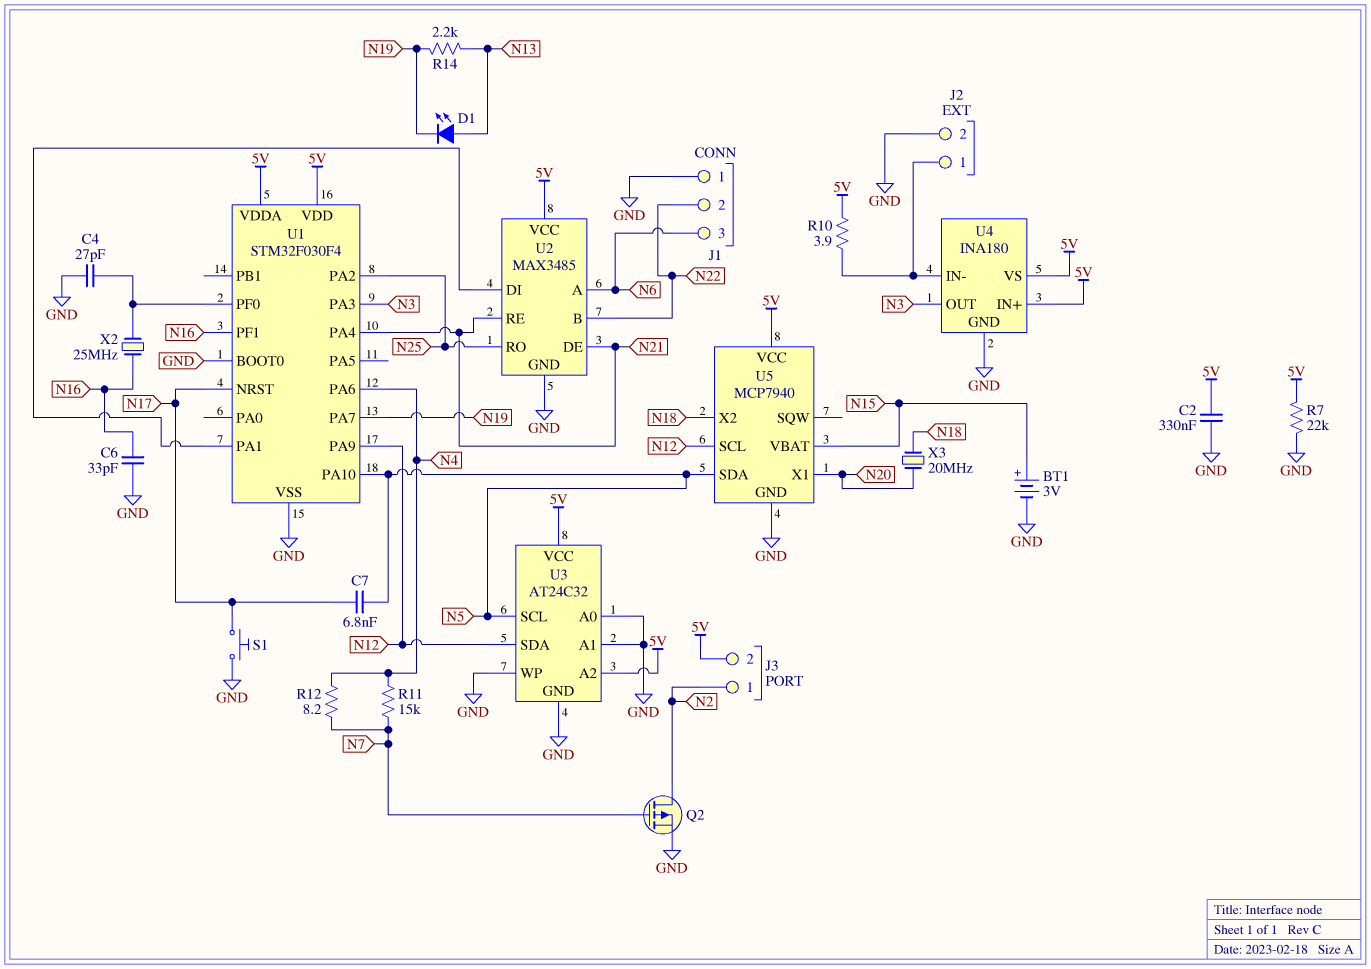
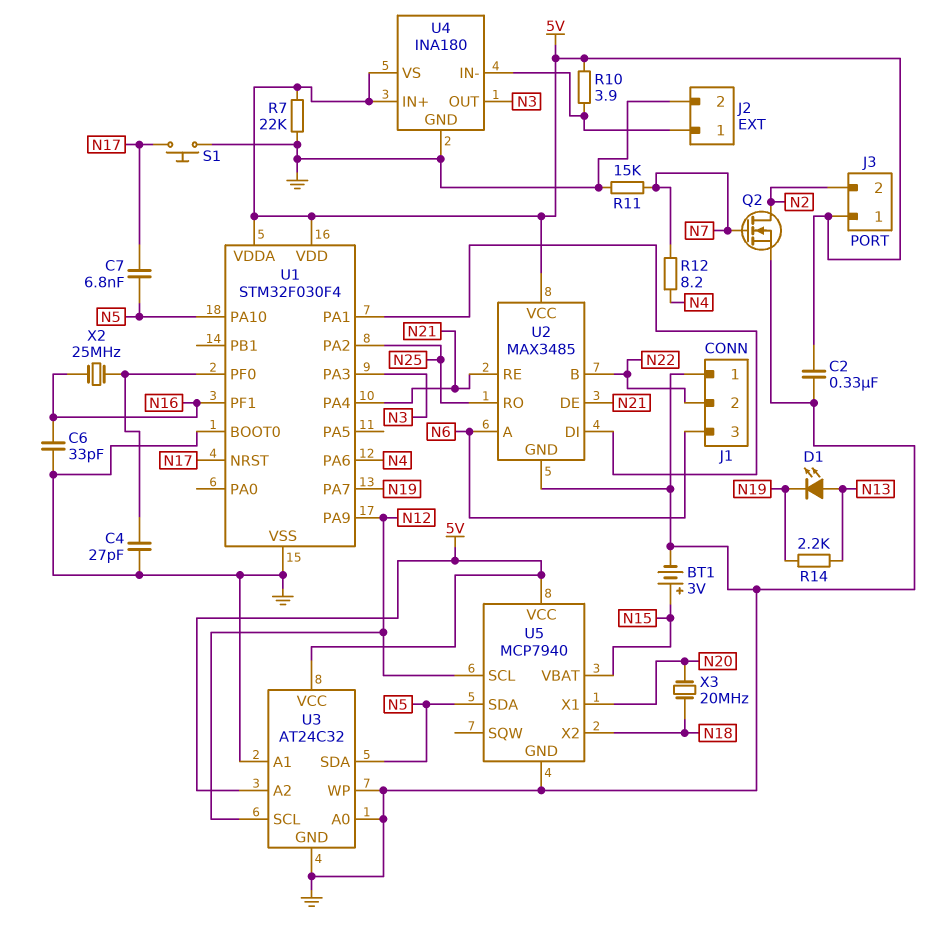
J3 pin 1: N2 -> 5V
J3 pin 2: 5V -> N2
Q2: PMOS (G N7, D N2, S GND) -> NMOS (G N7, D N2, S GND)
R11: 15k (N4, N7) -> 15k (GND, N7)
U3 pin SCL: N5 -> N12
U3 pin SDA: N12 -> N5

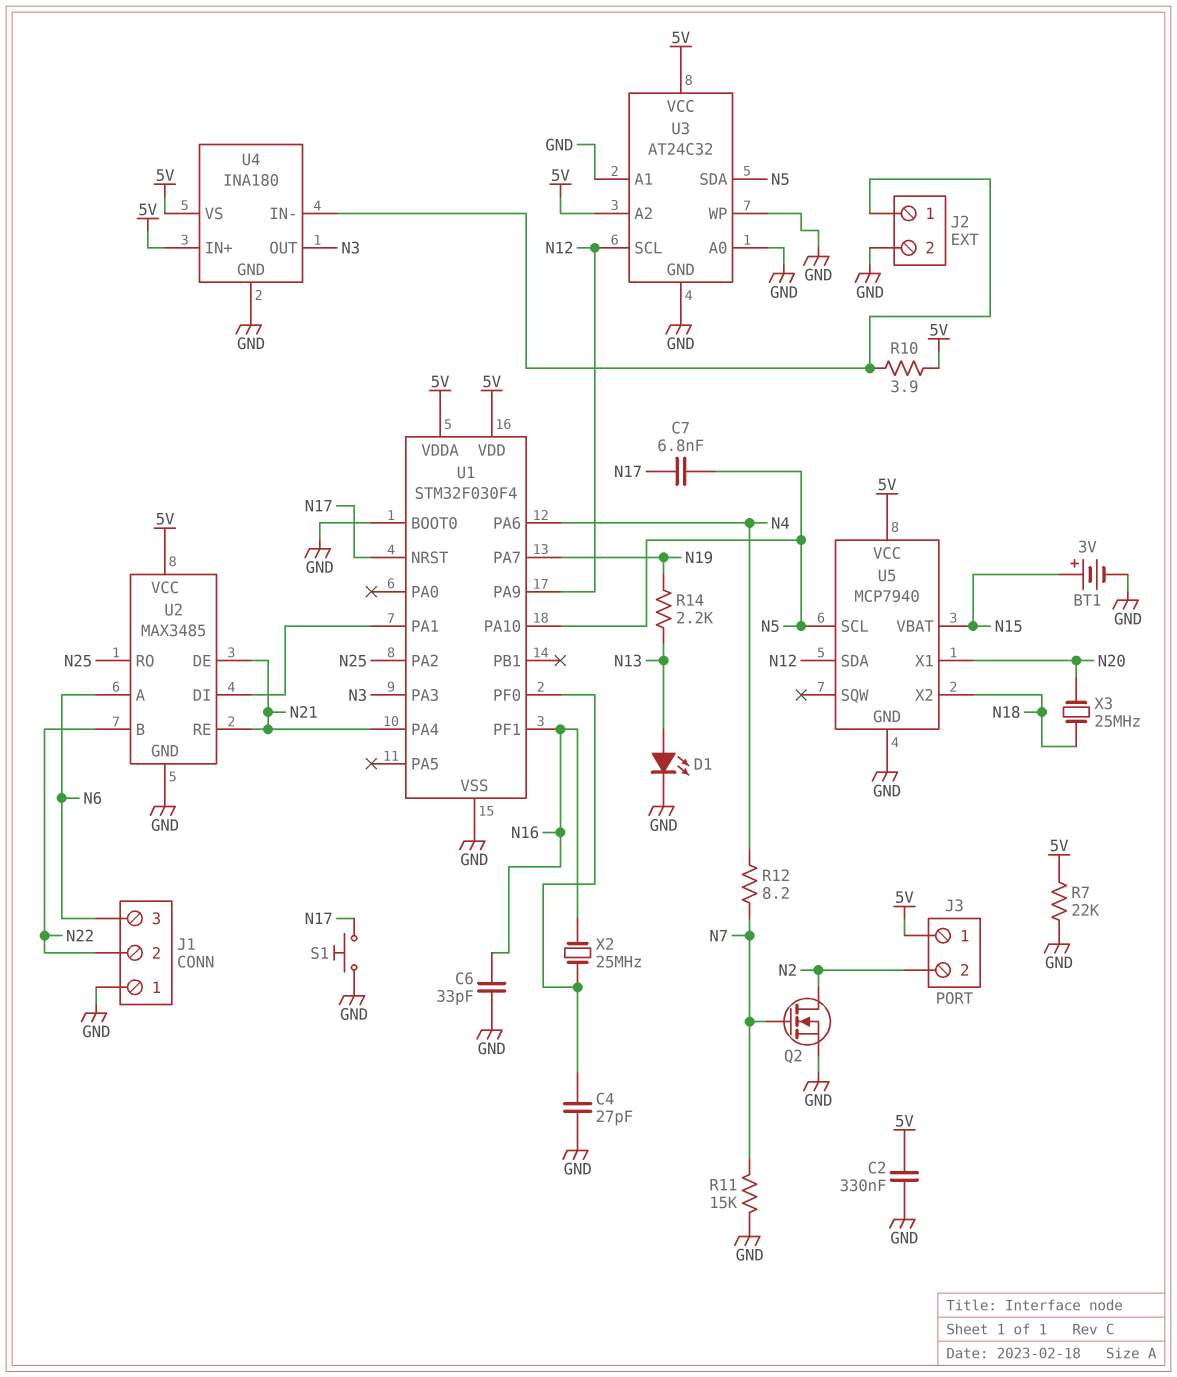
D1: LED (A N13, K N19) -> LED (A N13, K GND)
U5 pin SCL: N12 -> N5
U5 pin SDA: N5 -> N12
X3: 20MHz (N18, N20) -> 25MHz (N18, N20)

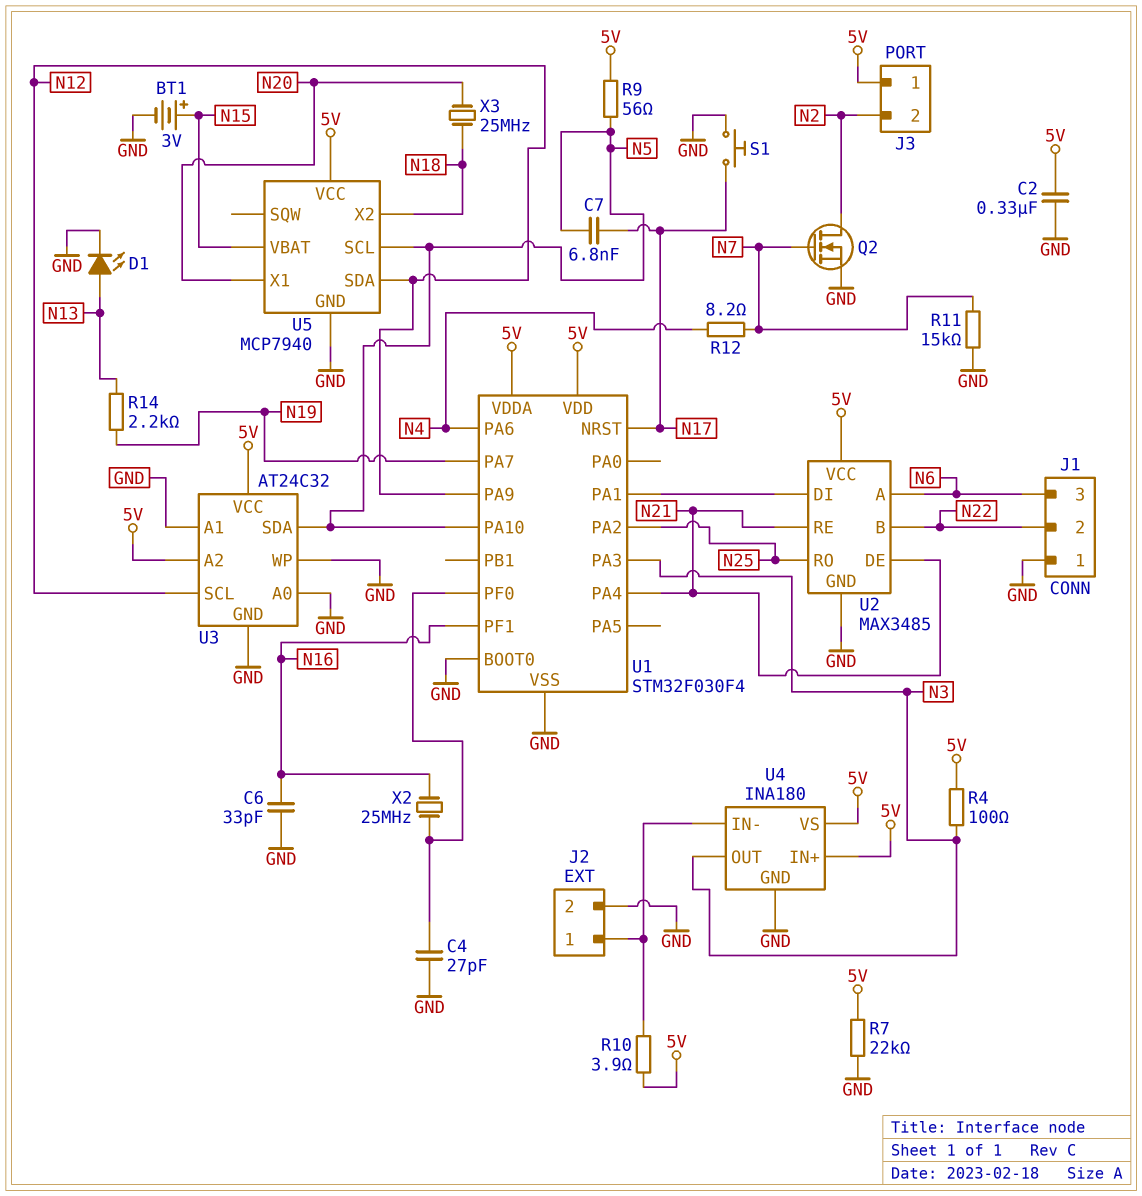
R4: none -> 100 (5V, N3)
R9: none -> 56 (5V, N5)

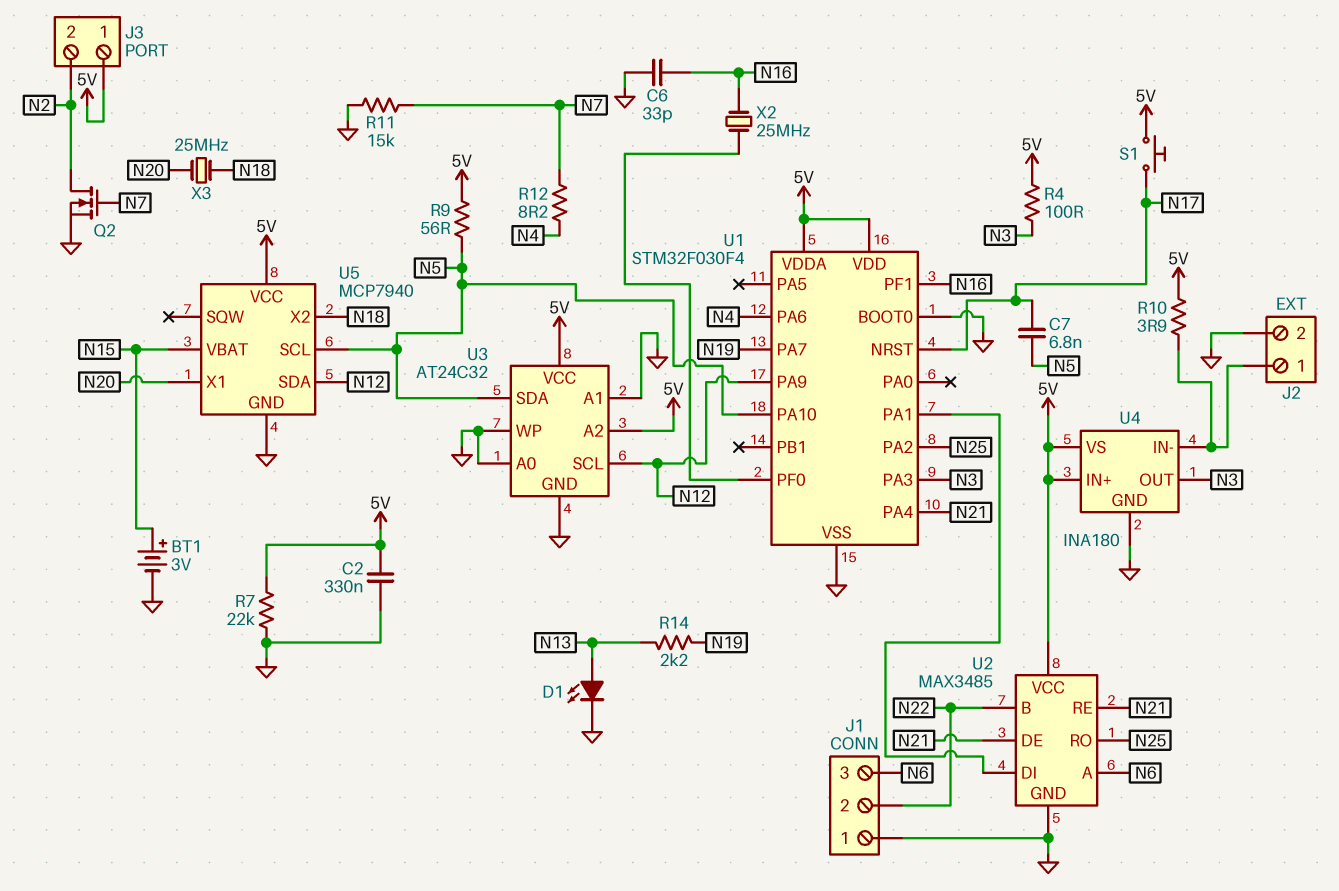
C4: 27pF (GND, U1/PF0) -> none
S1: button (GND, N17) -> button (5V, N17)

